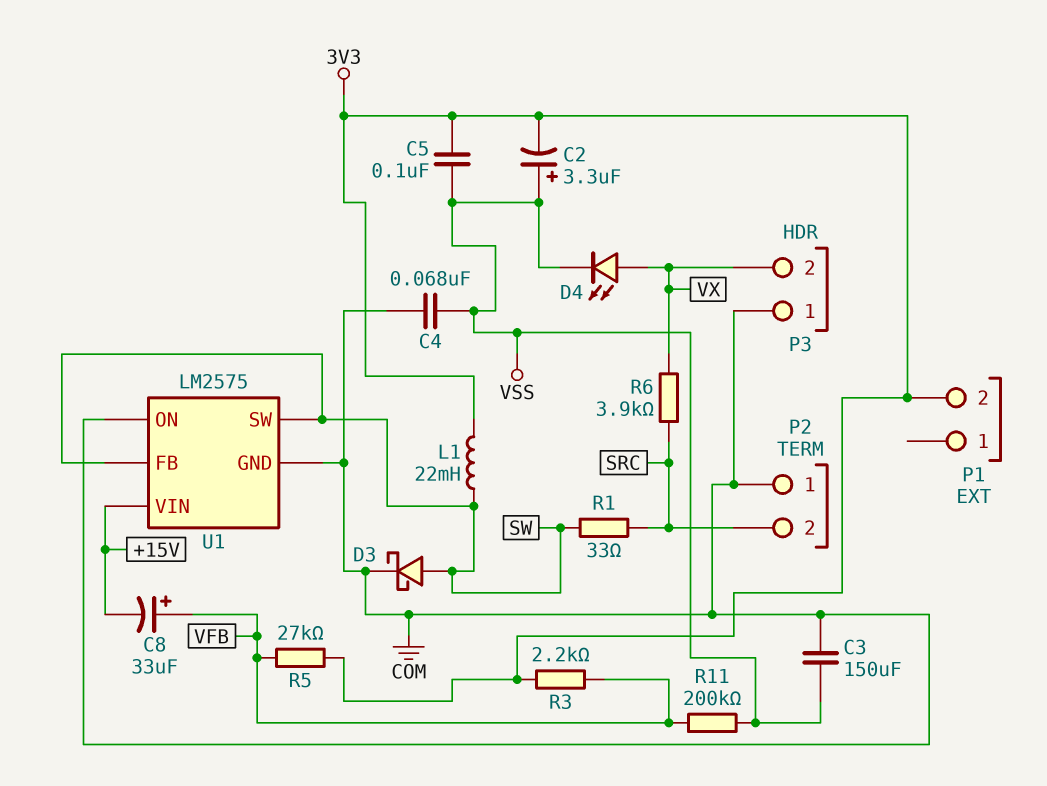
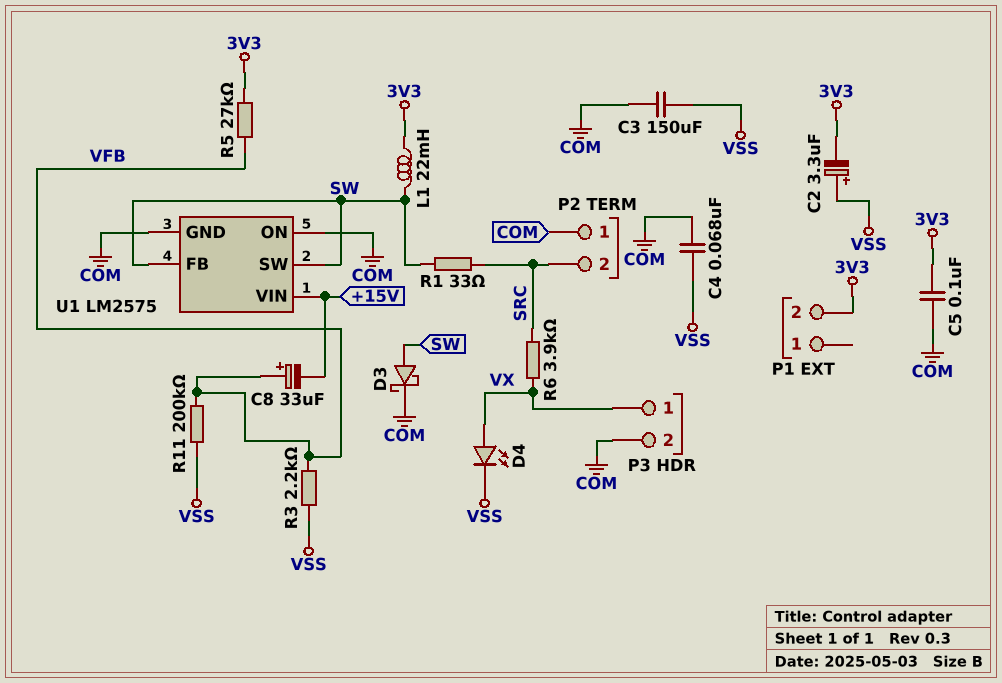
C5: 100nF (3V3, VSS) -> 100nF (3V3, COM)
P3 pin 1: COM -> VX
P3 pin 2: VX -> COM
R3: 2.2k (3V3, VFB) -> 2.2k (VFB, VSS)

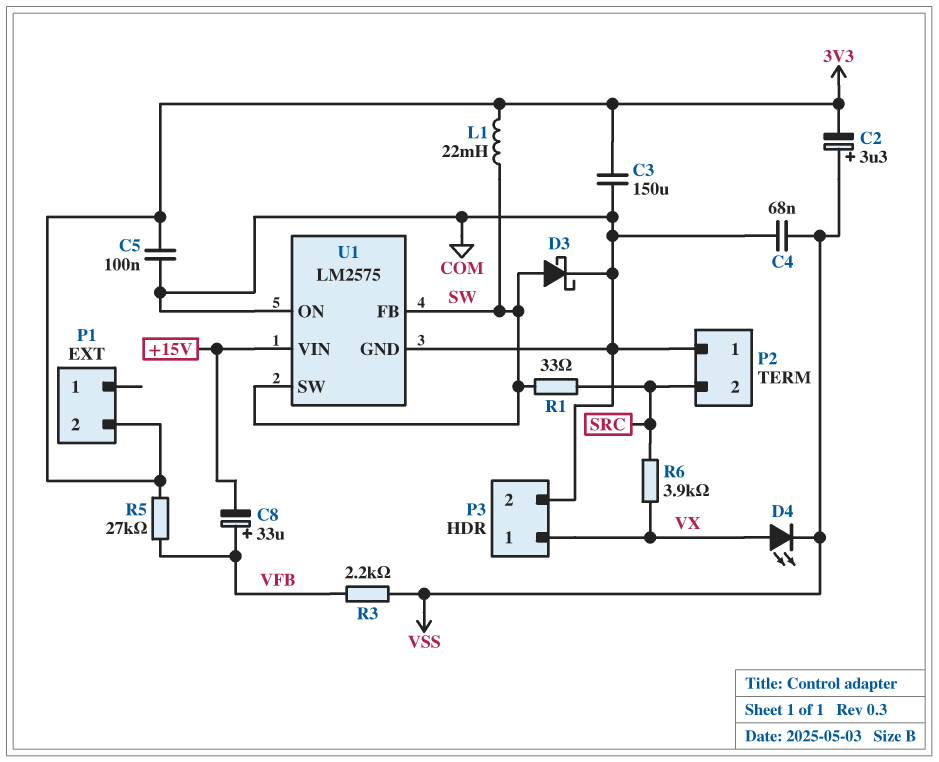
C3: 150uF (COM, VSS) -> 150uF (3V3, COM)
R11: 200k (VFB, VSS) -> none

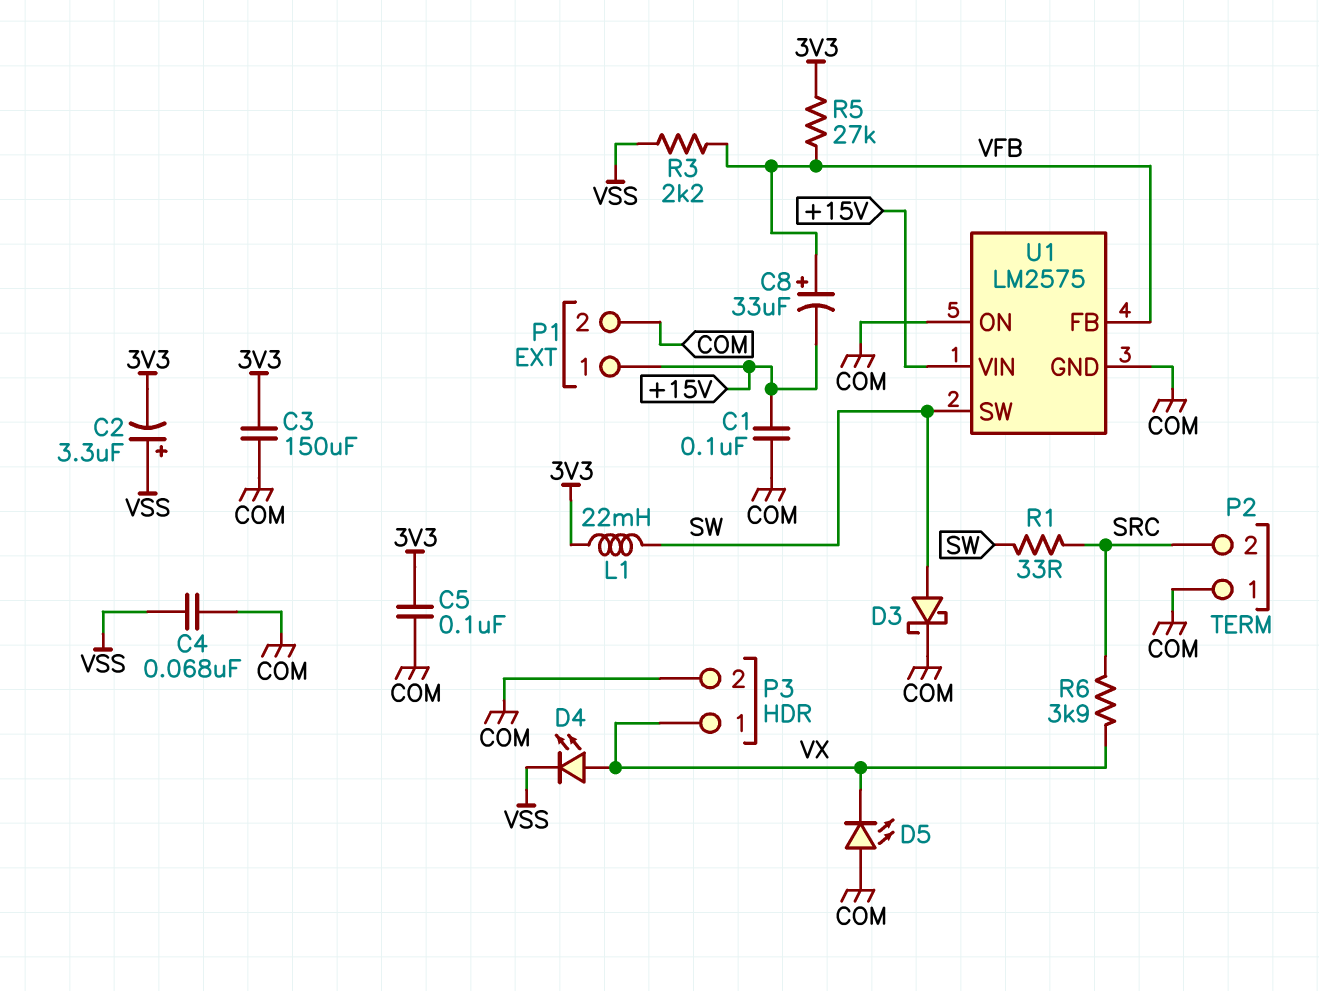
C1: none -> 100nF (+15V, COM)
D5: none -> LED (A COM, K VX)
P1 pin 1: none -> +15V
P1 pin 2: 3V3 -> COM
U1 pin FB: SW -> VFB

